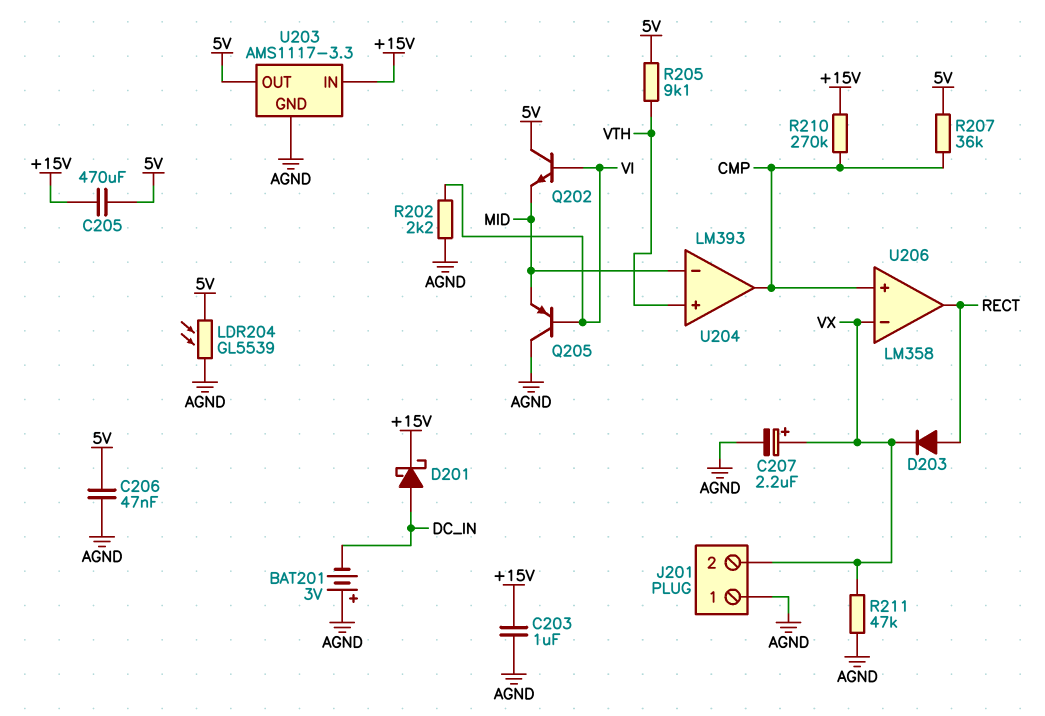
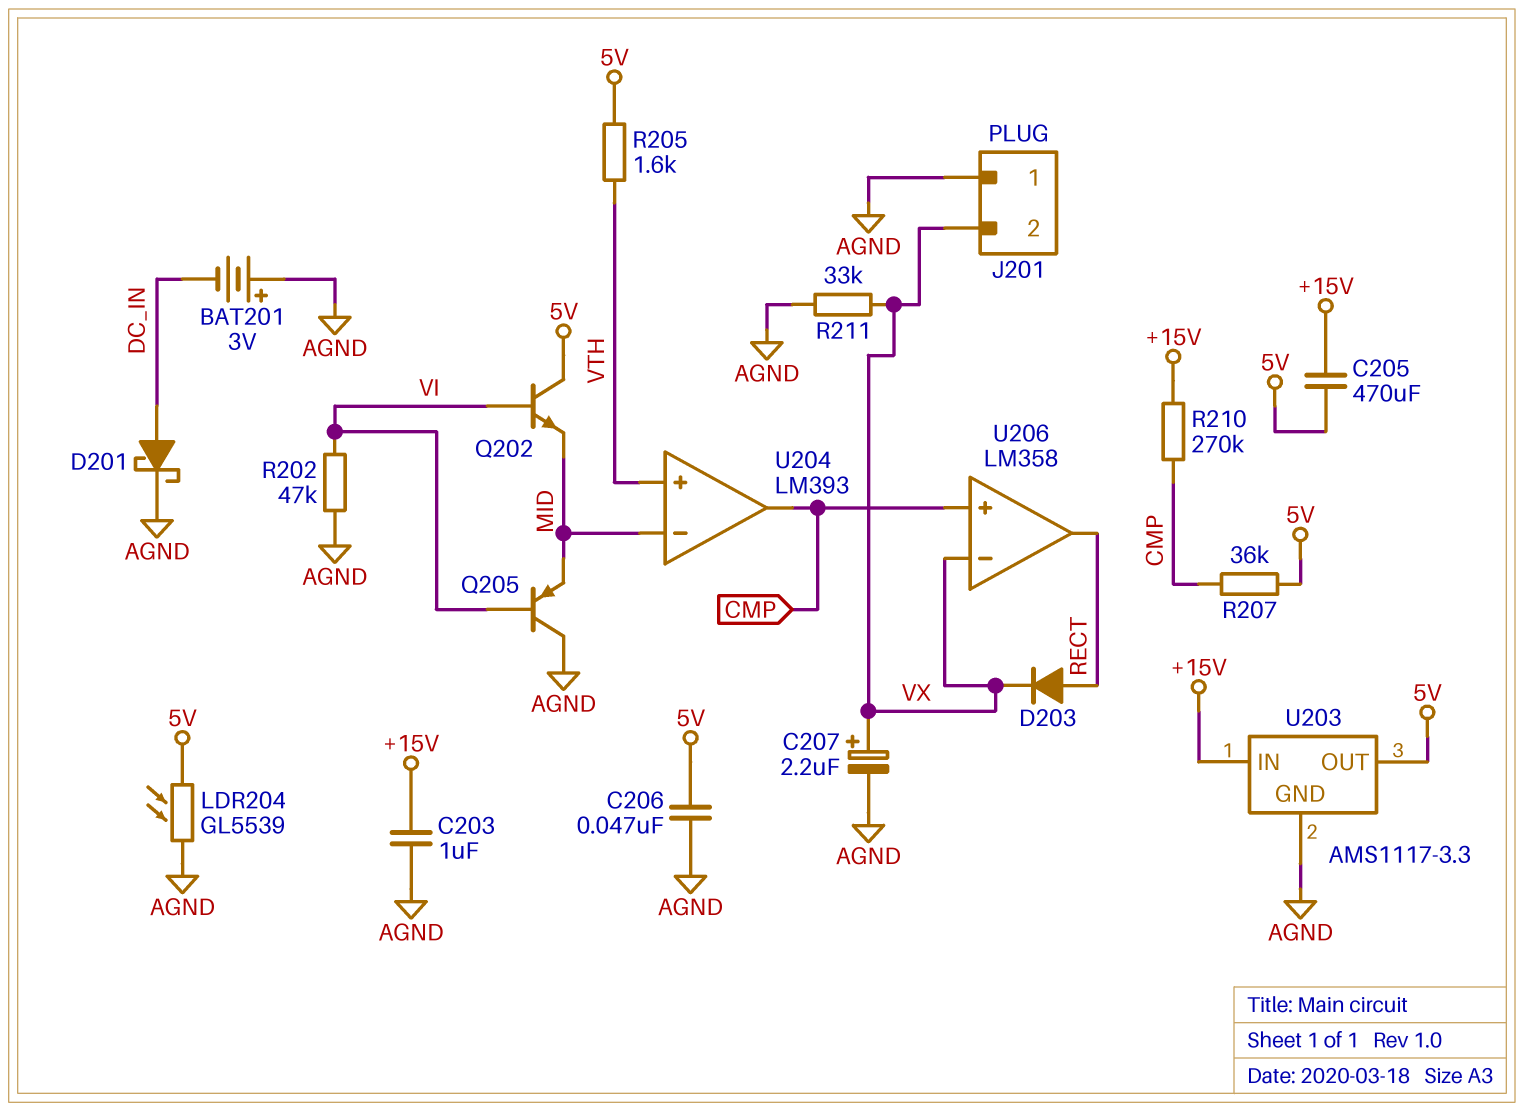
D201: schottky (A DC_IN, K +15V) -> schottky (A DC_IN, K AGND)
R202: 2.2k (AGND, VI) -> 47k (AGND, VI)
R205: 9.1k (5V, VTH) -> 1.6k (5V, VTH)
R211: 47k (AGND, VX) -> 33k (AGND, VX)

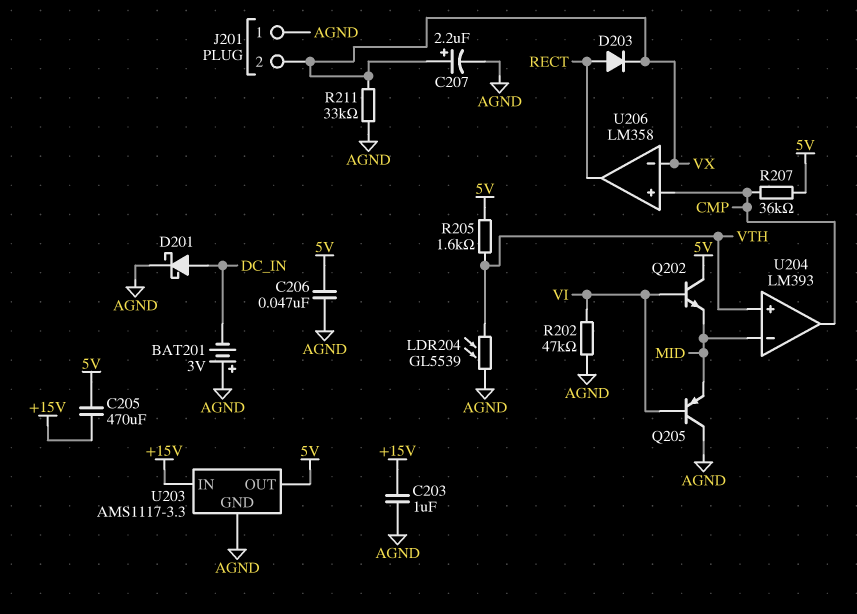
LDR204: GL5539 (5V, AGND) -> GL5539 (AGND, VTH)
R210: 270k (+15V, CMP) -> none

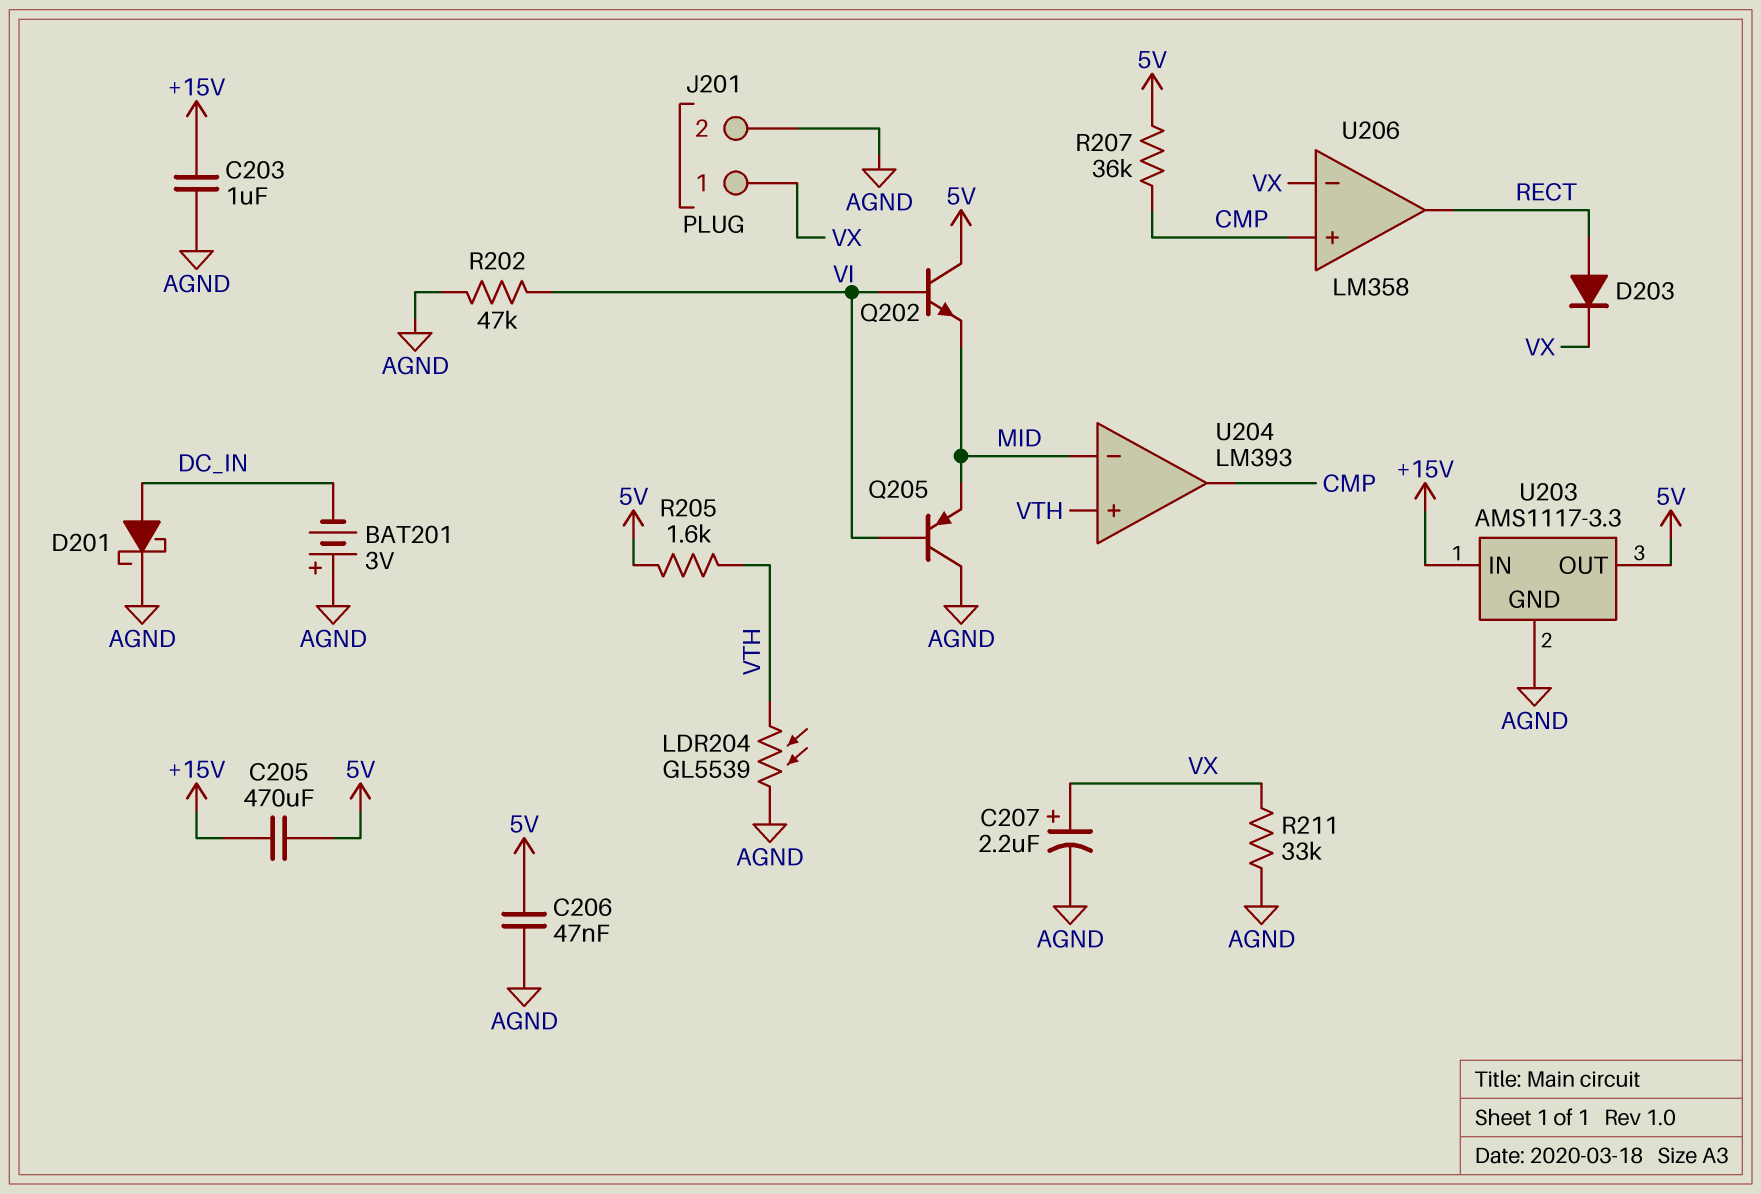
J201 pin 1: AGND -> VX
J201 pin 2: VX -> AGND

